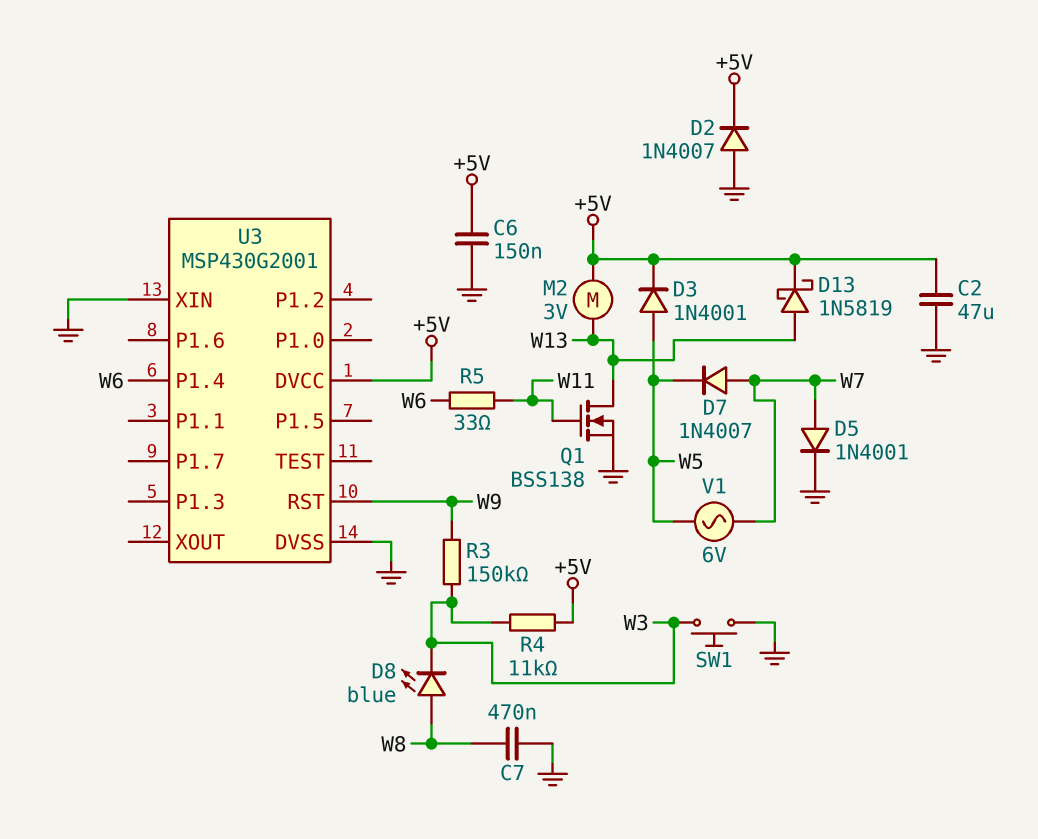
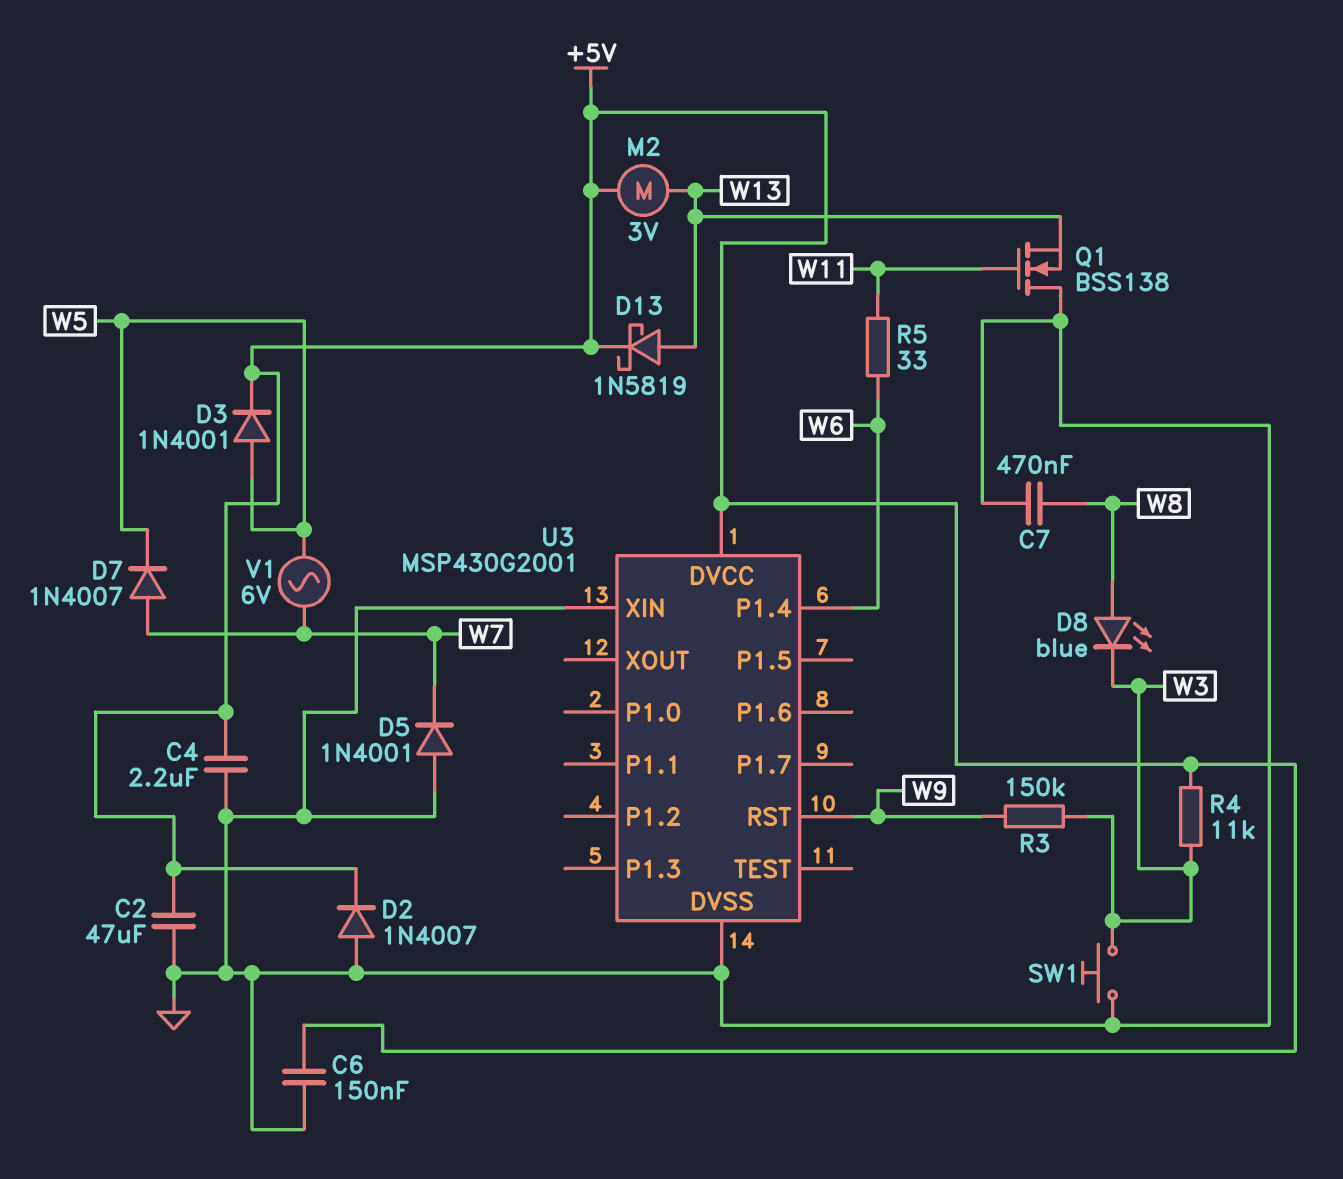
C4: none -> 2.2uF (+5V, GND)
D5: diode 1N4001 (A W7, K GND) -> diode 1N4001 (A GND, K W7)
Q1: NMOS BSS138 (G W11, D W13, S GND) -> NMOS BSS138 (G W11, D GND, S W13)

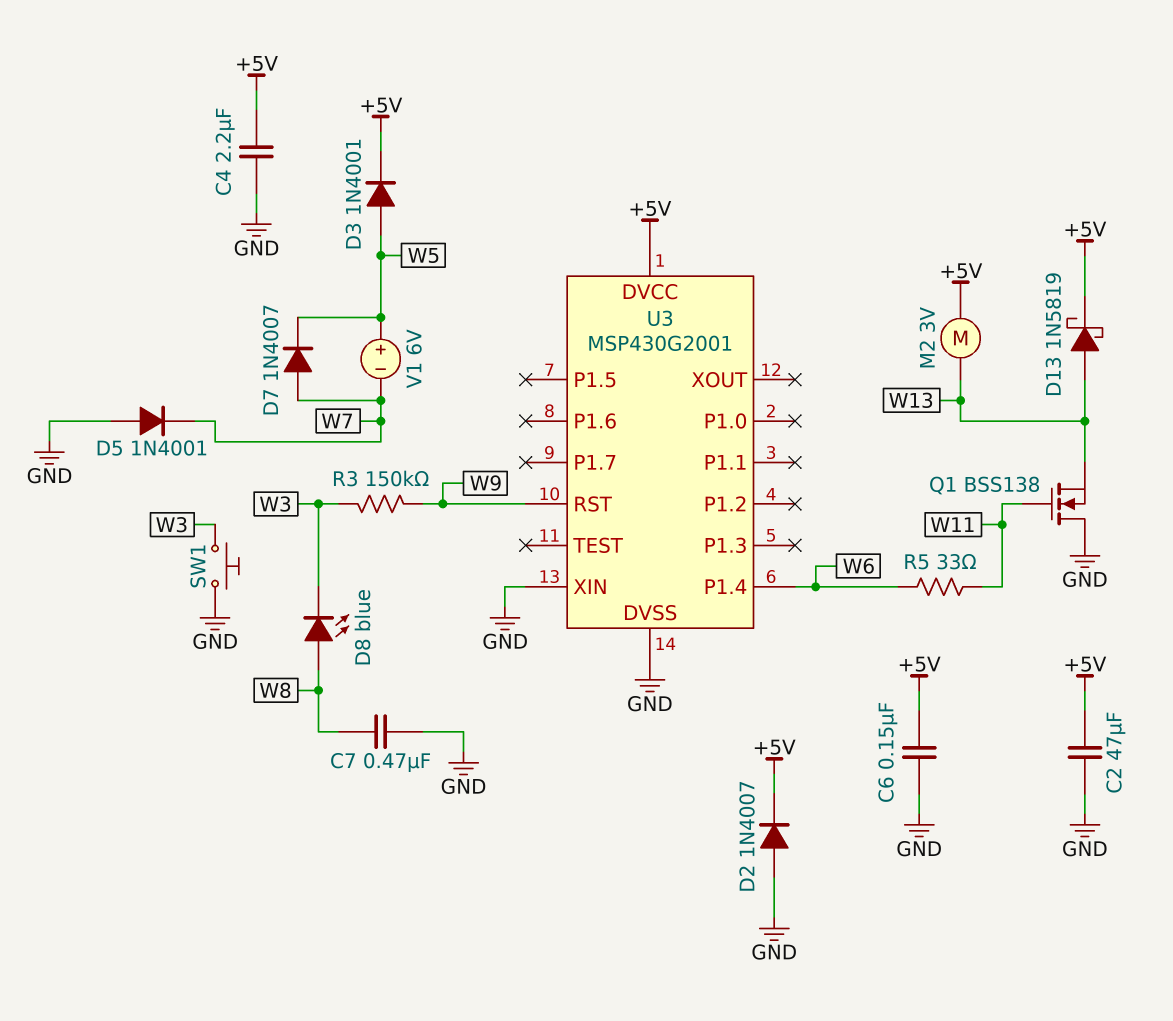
R4: 11k (+5V, W3) -> none
V1: AC 6V (W5, W7) -> 6V (plus W5, minus W7)

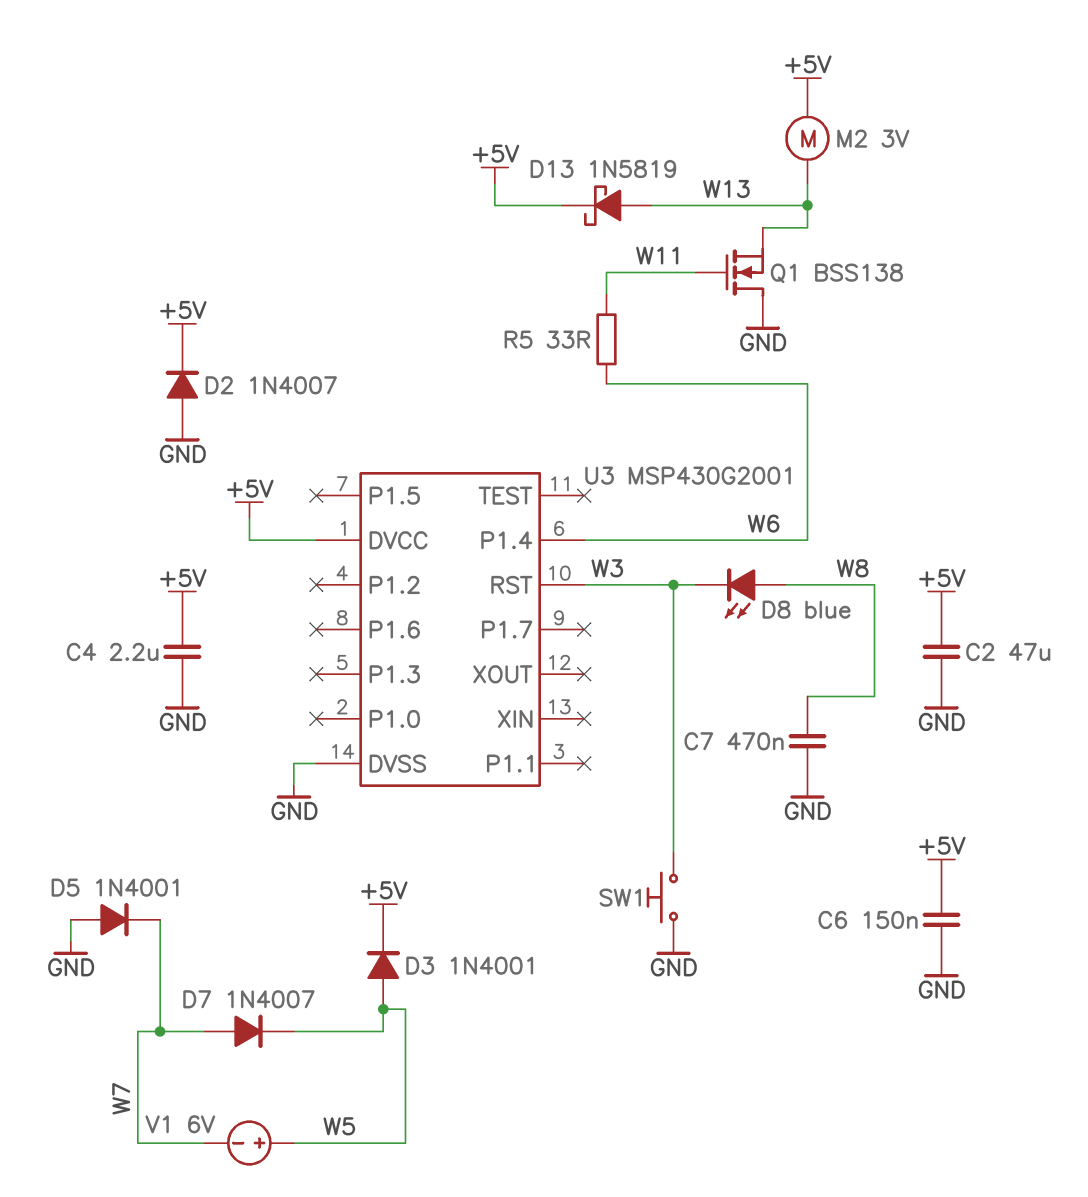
R3: 150k (W3, W9) -> none
U3 pin RST: W9 -> W3
U3 pin XIN: GND -> none

